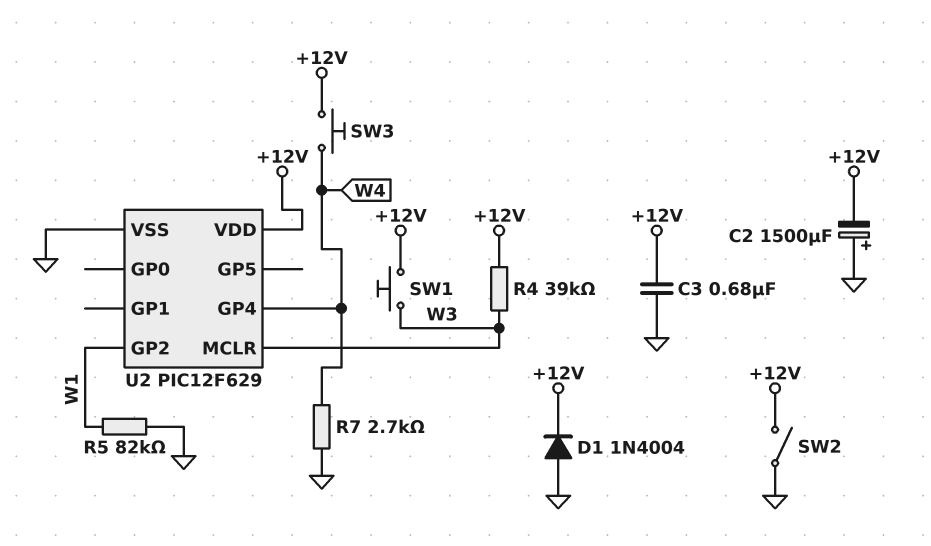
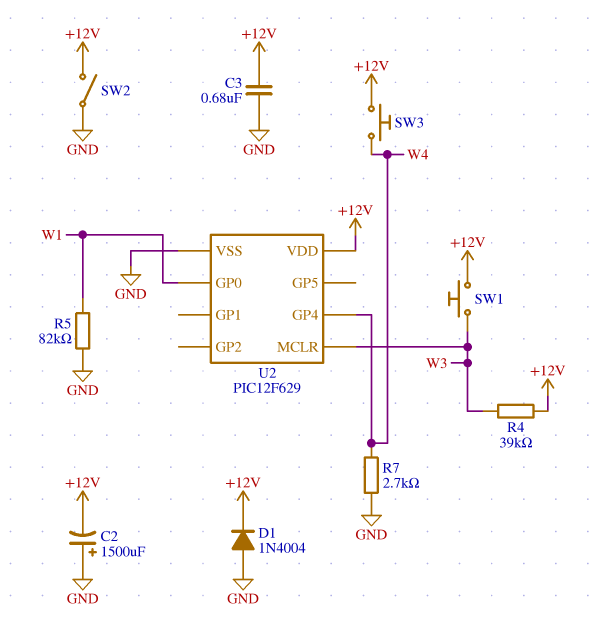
U2 pin GP0: none -> W1
U2 pin GP2: W1 -> none

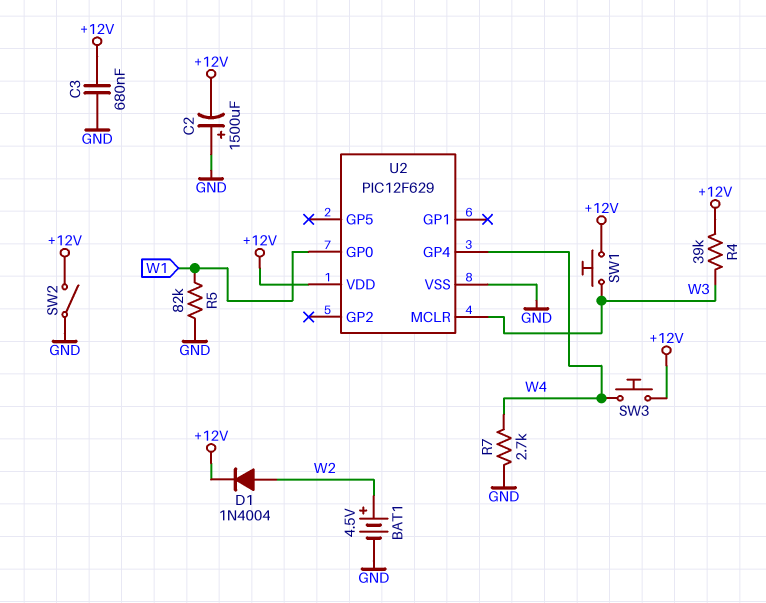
BAT1: none -> 4.5V (plus W2, minus GND)
D1: diode 1N4004 (A GND, K +12V) -> diode 1N4004 (A W2, K +12V)

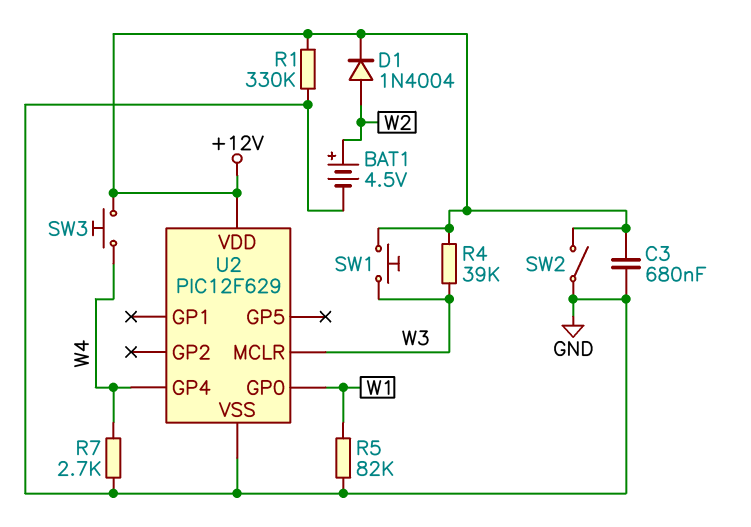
C2: 1500uF (plus GND, minus +12V) -> none
R1: none -> 330k (+12V, GND)

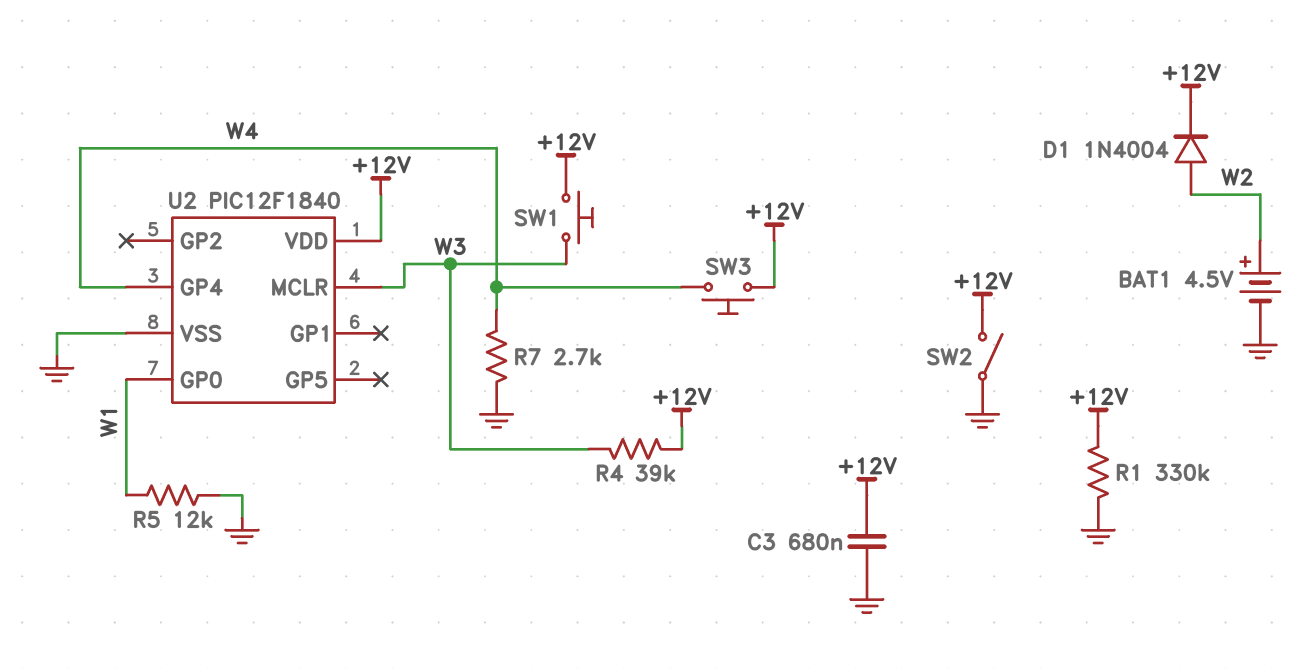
R5: 82k (GND, W1) -> 12k (GND, W1)
U2: PIC12F629 -> PIC12F1840

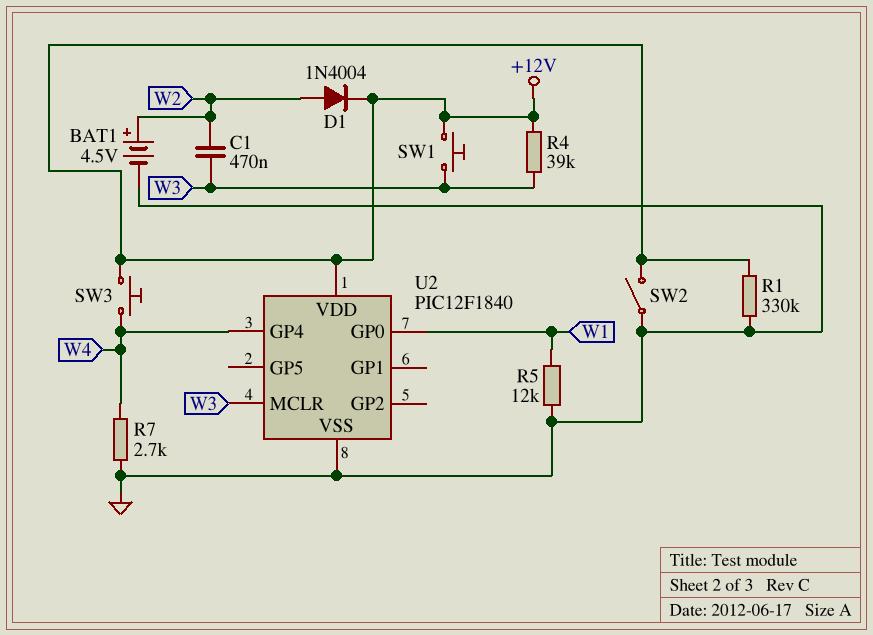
C1: none -> 470nF (W2, W3)
C3: 680nF (+12V, GND) -> none

